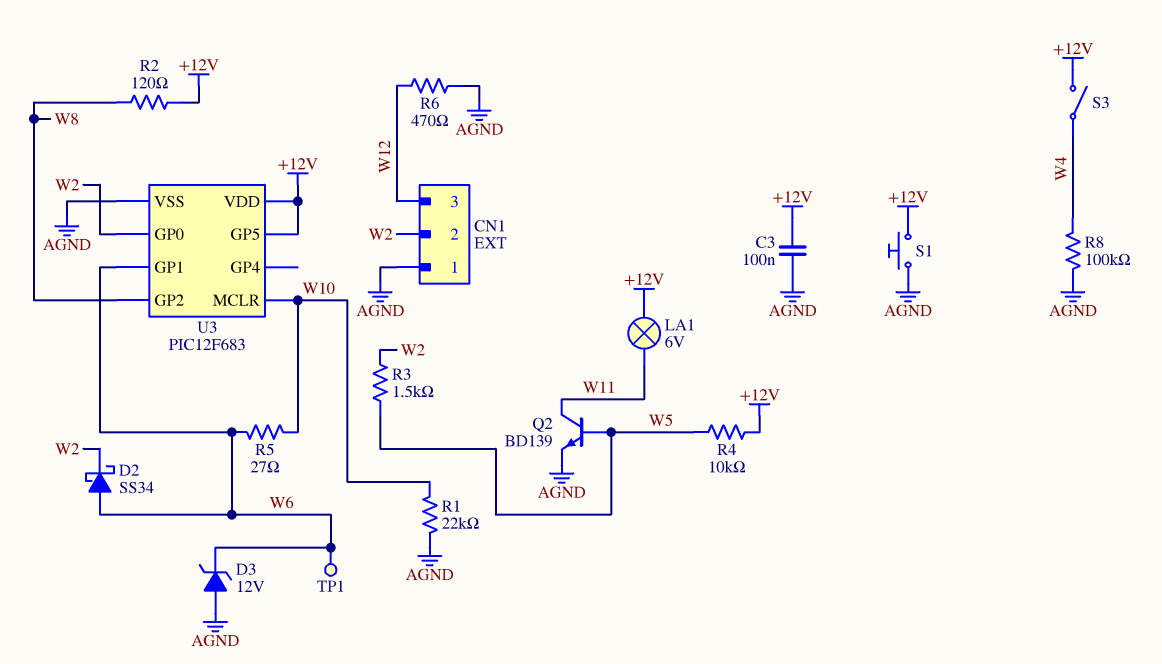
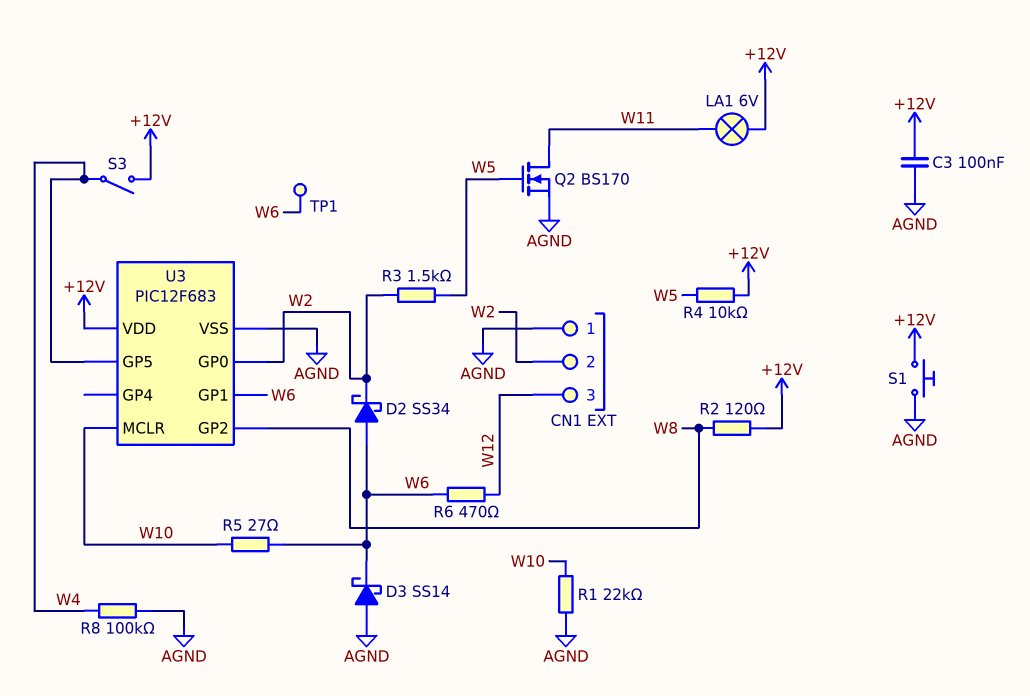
D3: zener 12V (A AGND, K W6) -> schottky SS14 (A AGND, K W6)
Q2: NPN BD139 (B W5, C W11, E AGND) -> NMOS BS170 (G W5, D W11, S AGND)
R6: 470 (AGND, W12) -> 470 (W6, W12)
U3 pin GP5: +12V -> W4

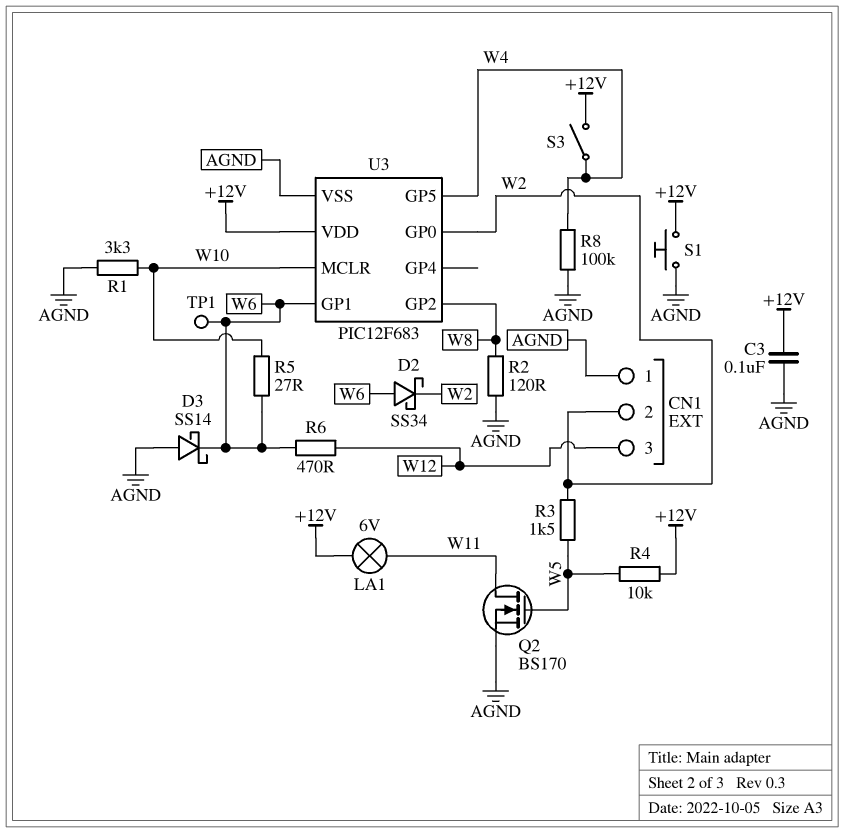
R1: 22k (AGND, W10) -> 3.3k (AGND, W10)
R2: 120 (+12V, W8) -> 120 (AGND, W8)

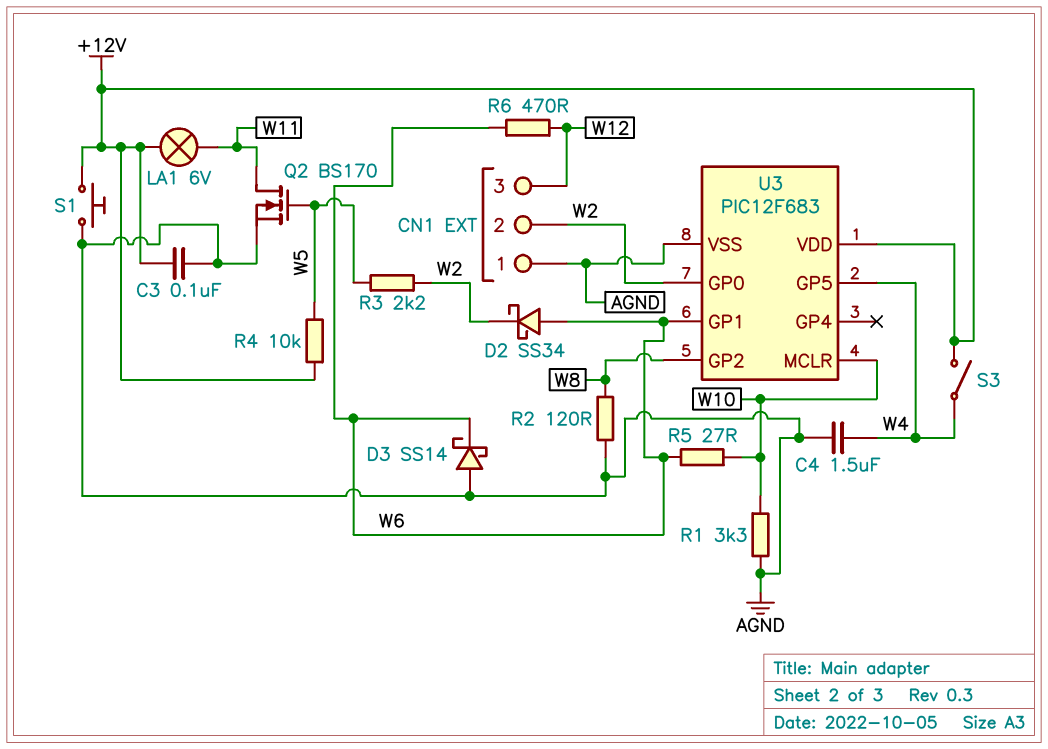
C4: none -> 1.5uF (AGND, W4)
R3: 1.5k (W2, W5) -> 2.2k (W2, W5)
R8: 100k (AGND, W4) -> none
TP1: test point (W6) -> none

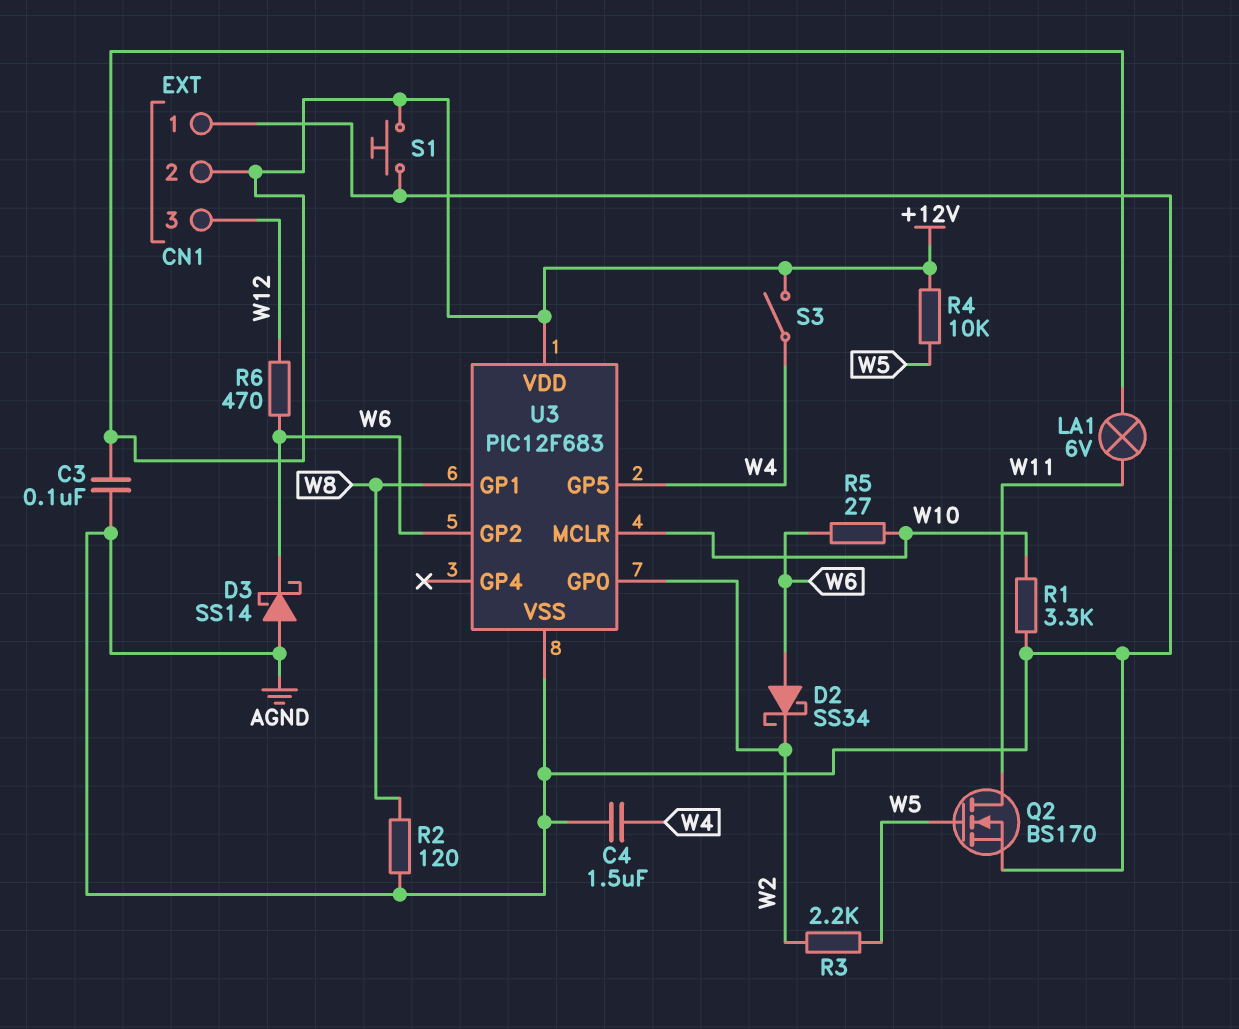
CN1 pin 2: W2 -> +12V
U3 pin GP1: W6 -> W8
U3 pin GP2: W8 -> W6

